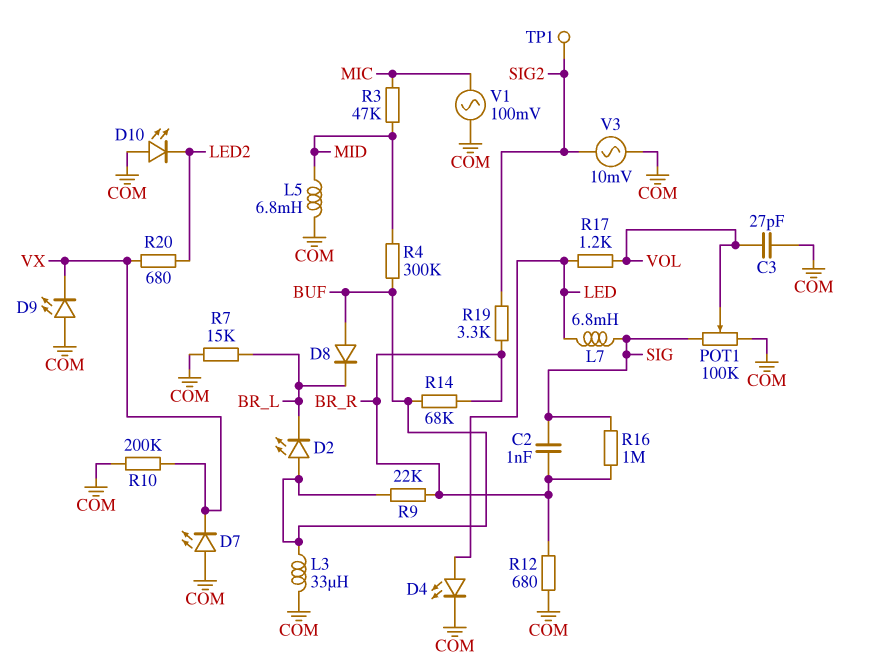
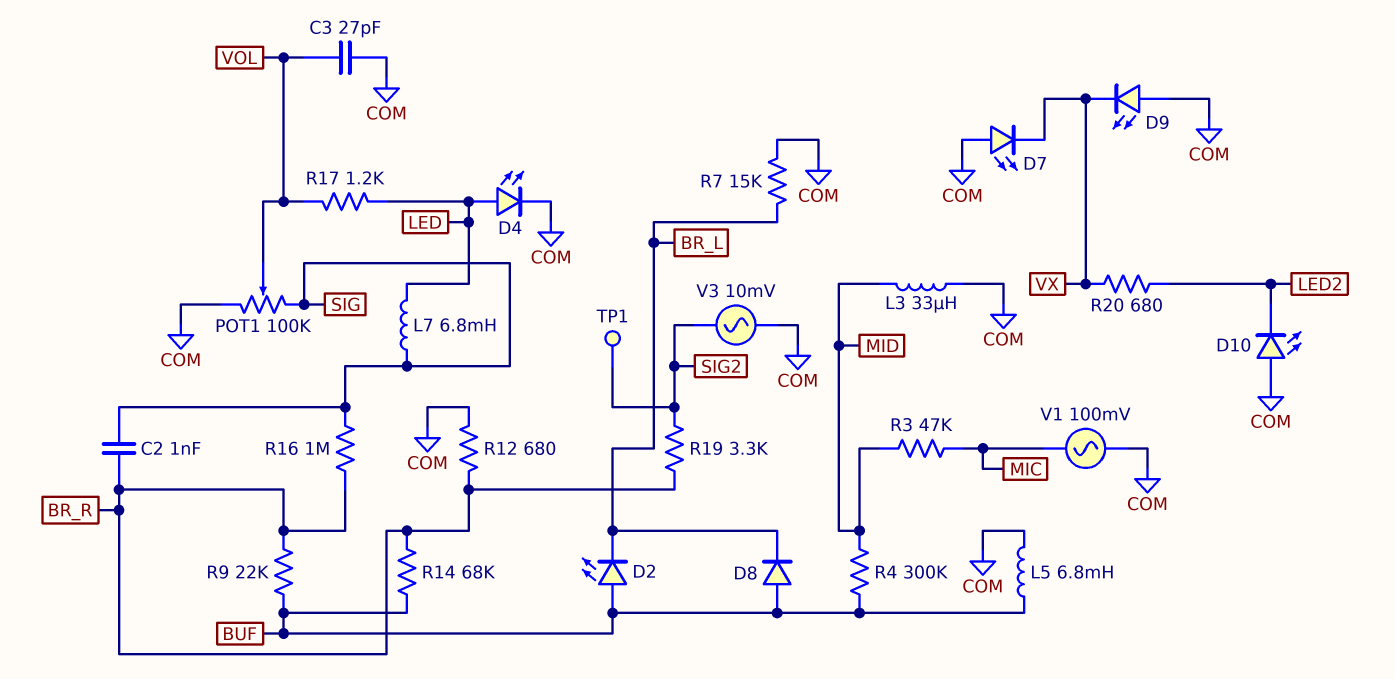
L3: 33uH (BUF, COM) -> 33uH (COM, MID)
L5: 6.8mH (COM, MID) -> 6.8mH (BUF, COM)
R10: 200k (COM, VX) -> none

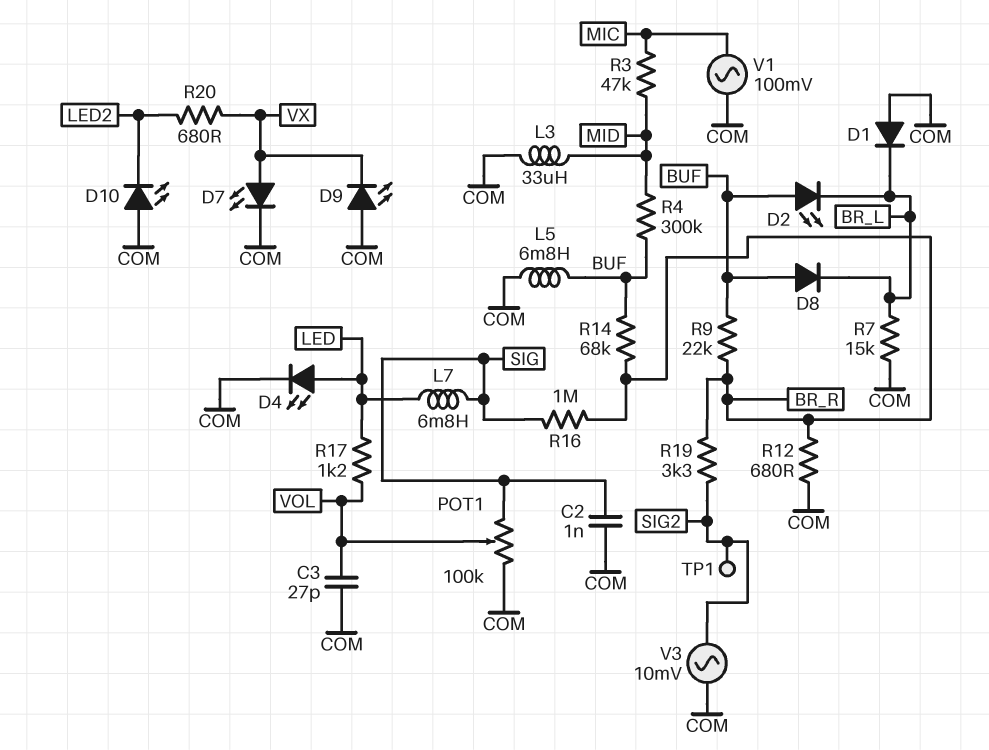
C2: 1nF (BR_R, SIG) -> 1nF (COM, SIG)
D1: none -> diode (A COM, K BR_L)
D7: LED (A COM, K VX) -> LED (A VX, K COM)

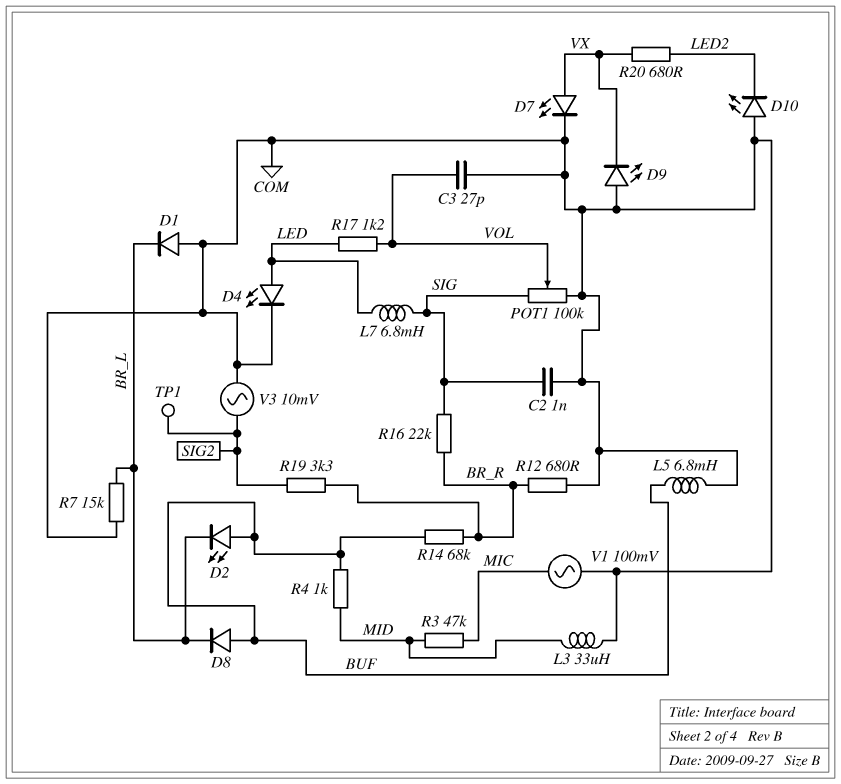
R4: 300k (BUF, MID) -> 1k (BUF, MID)
R9: 22k (BR_R, BUF) -> none
R16: 1M (BR_R, SIG) -> 22k (BR_R, SIG)

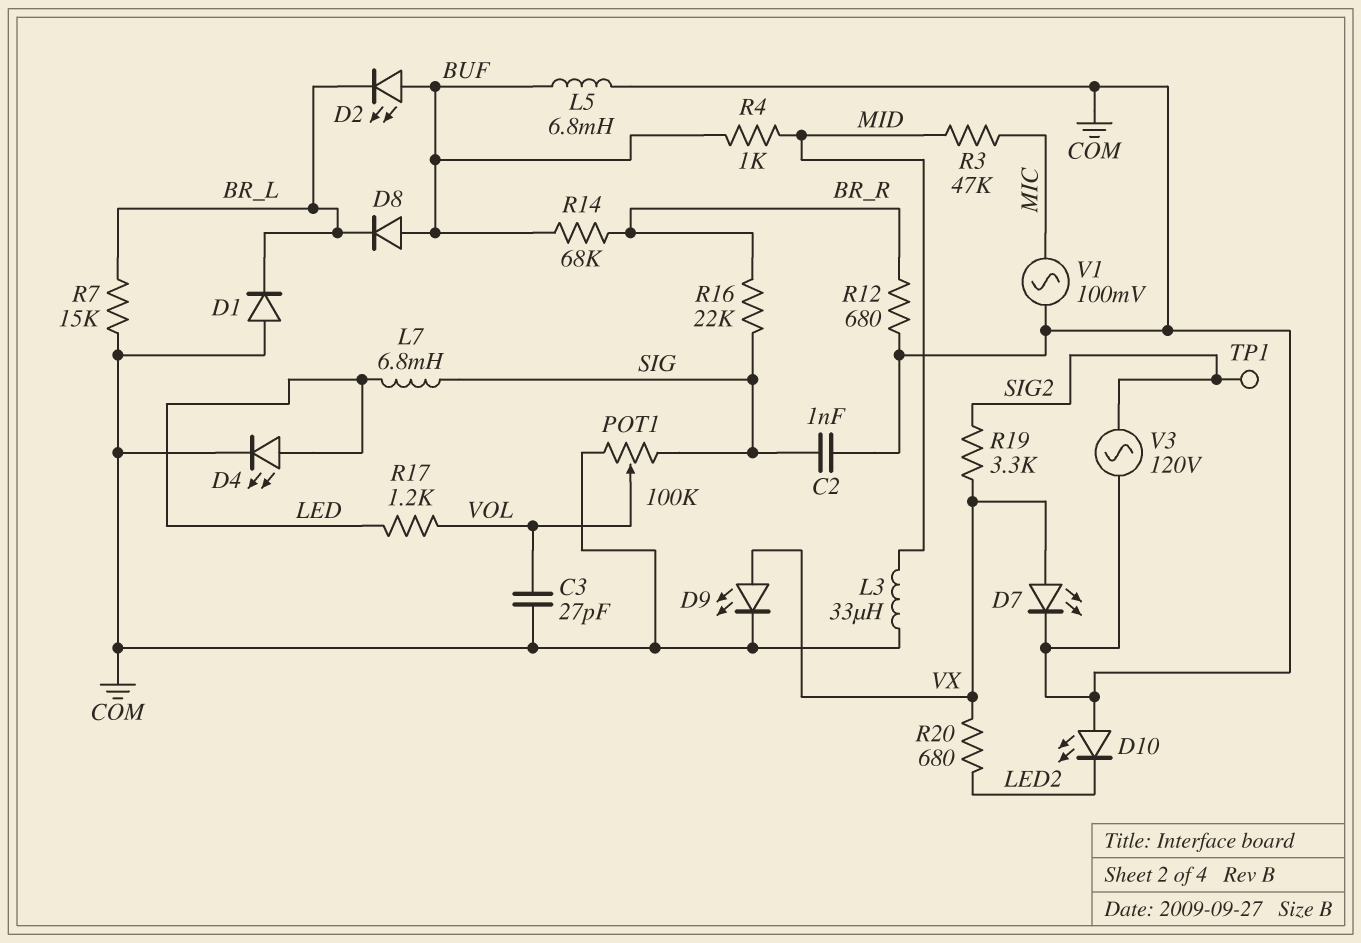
D9: LED (A COM, K VX) -> LED (A VX, K COM)
R19: 3.3k (BR_R, SIG2) -> 3.3k (SIG2, VX)
V3: AC 10mV (COM, SIG2) -> AC 120V (COM, SIG2)

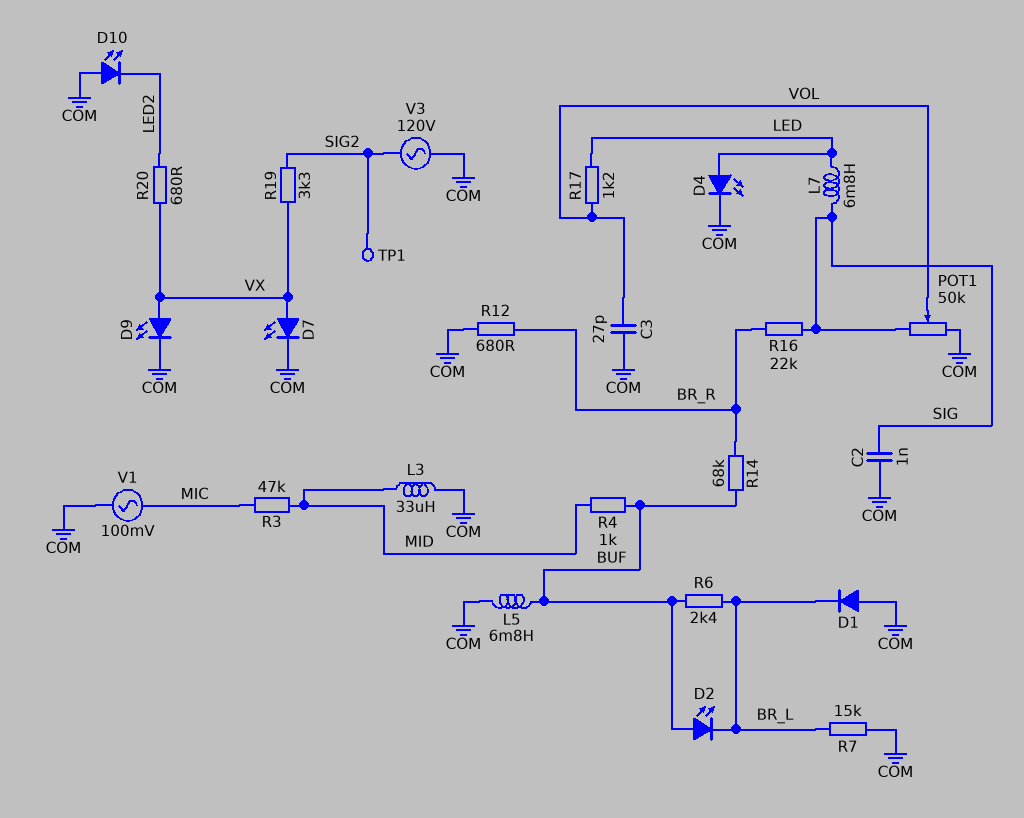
D8: diode (A BUF, K BR_L) -> none
POT1: 100k (COM, SIG, wiper VOL) -> 50k (COM, SIG, wiper VOL)
R6: none -> 2.4k (BR_L, BUF)

